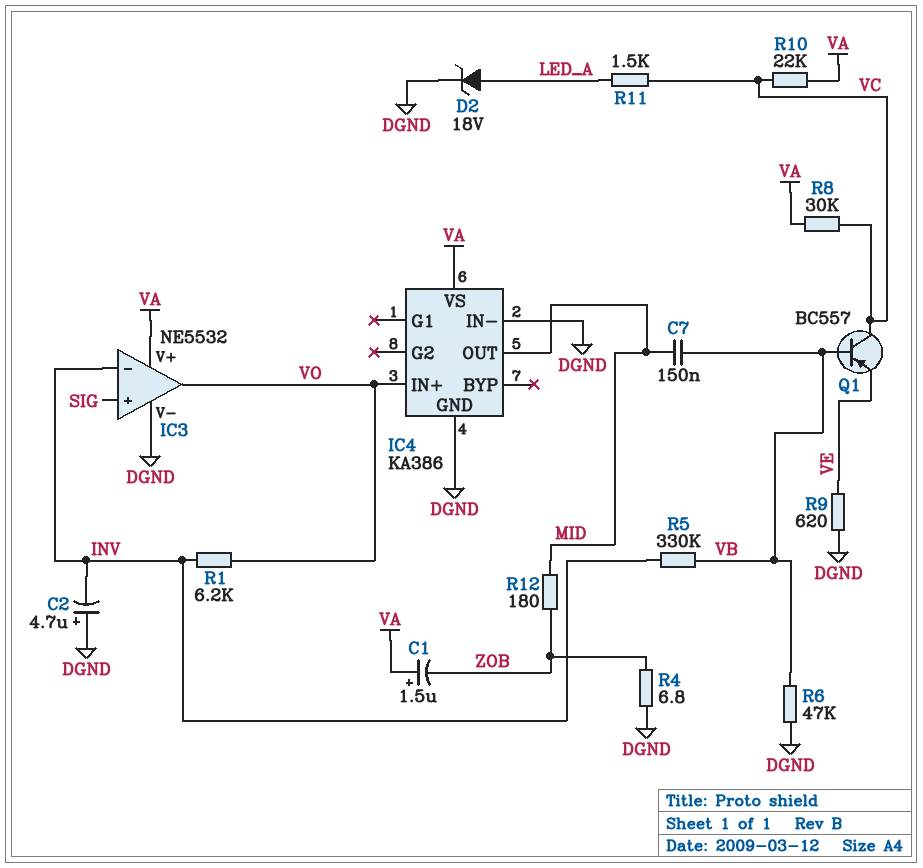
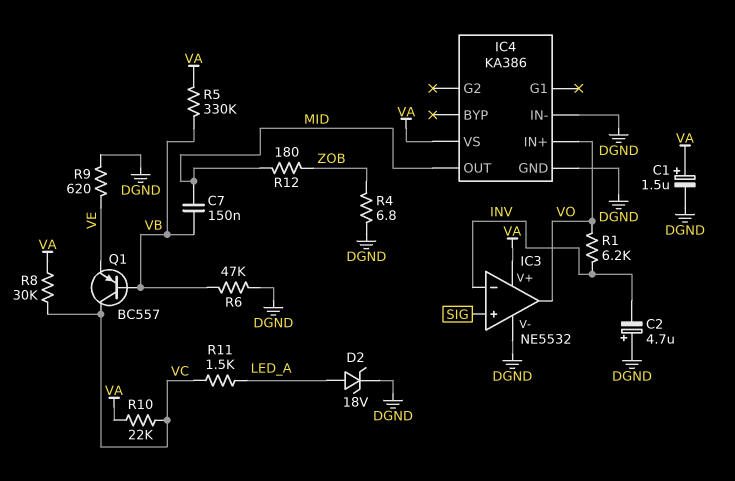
C1: 1.5uF (plus VA, minus ZOB) -> 1.5uF (plus VA, minus DGND)
R5: 330k (INV, VB) -> 330k (VA, VB)

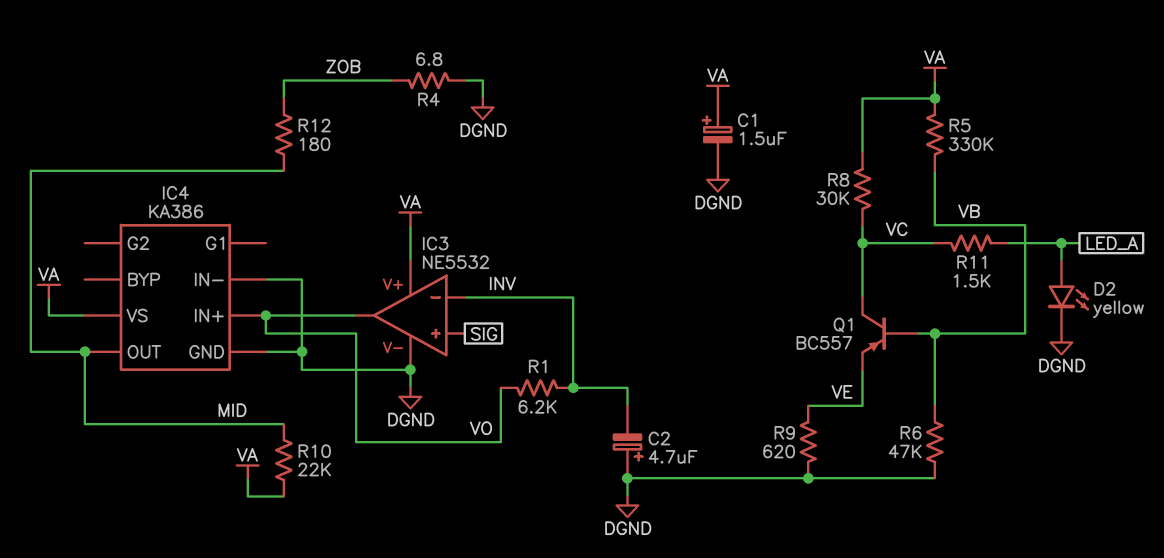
C7: 150nF (MID, VB) -> none
D2: zener 18V (A LED_A, K DGND) -> LED yellow (A LED_A, K DGND)
R10: 22k (VA, VC) -> 22k (MID, VA)

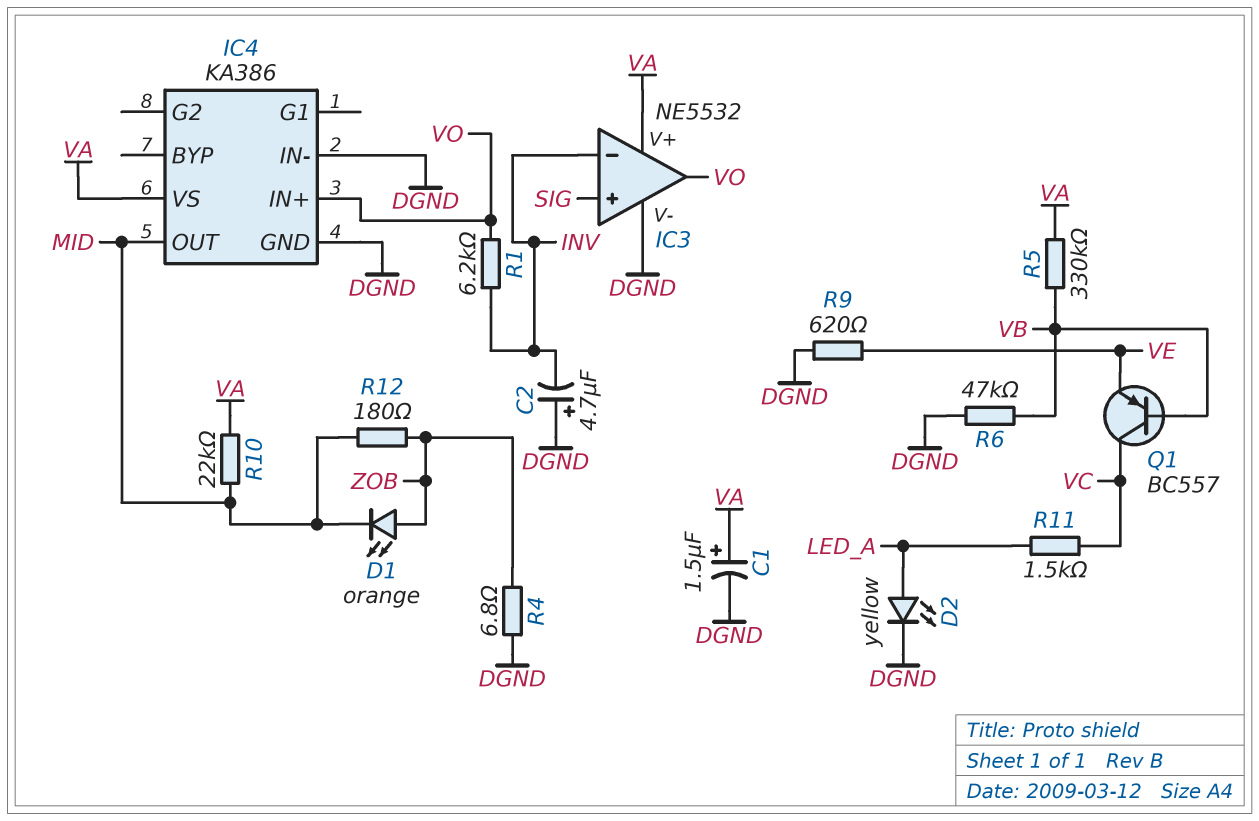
D1: none -> LED orange (A ZOB, K MID)
R8: 30k (VA, VC) -> none

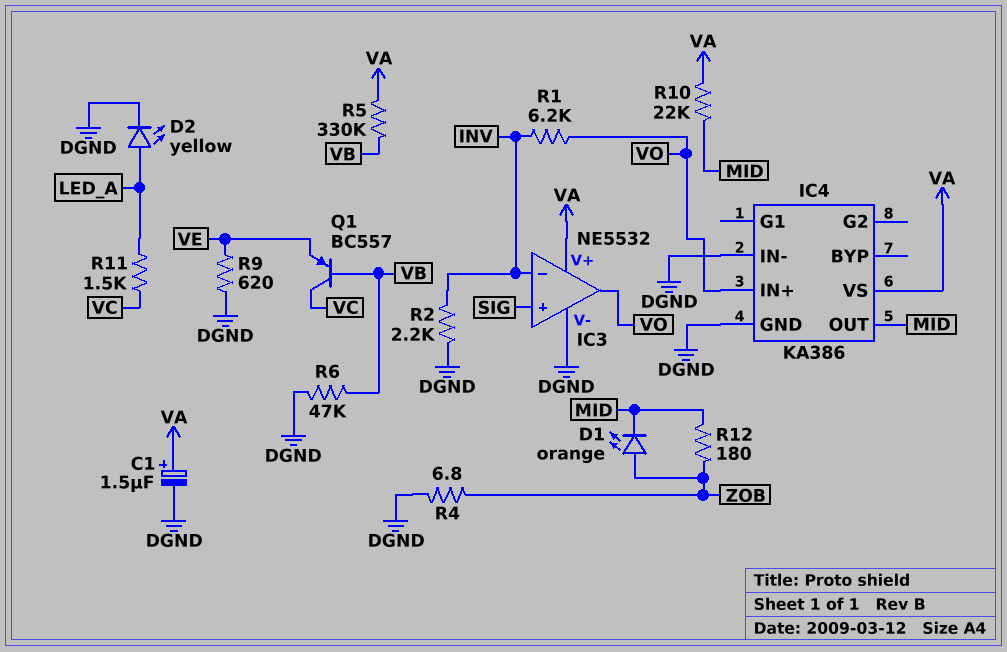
C2: 4.7uF (plus DGND, minus INV) -> none
R2: none -> 2.2k (DGND, INV)

